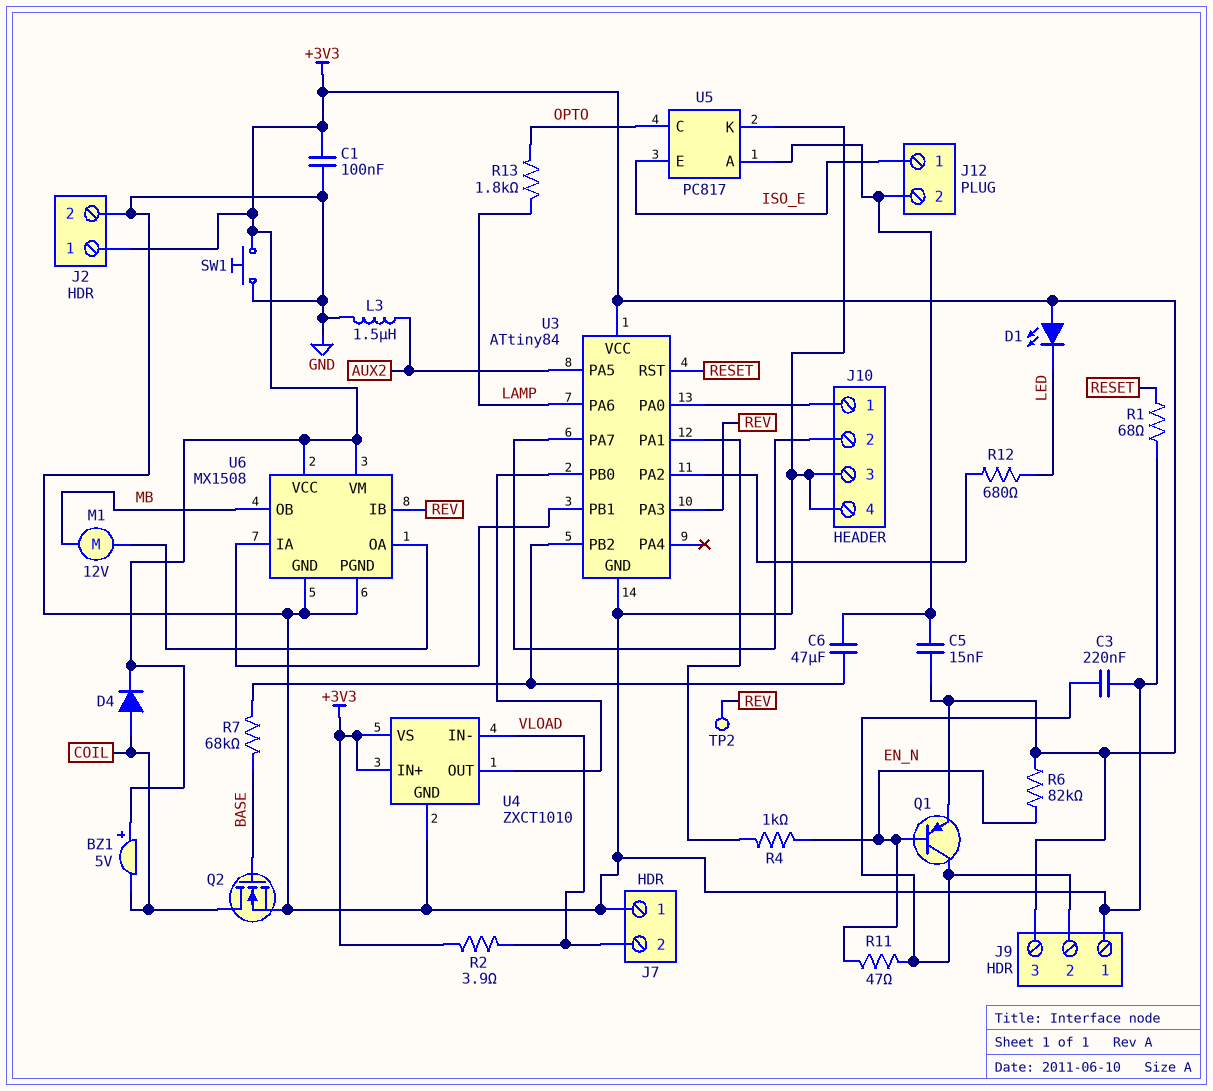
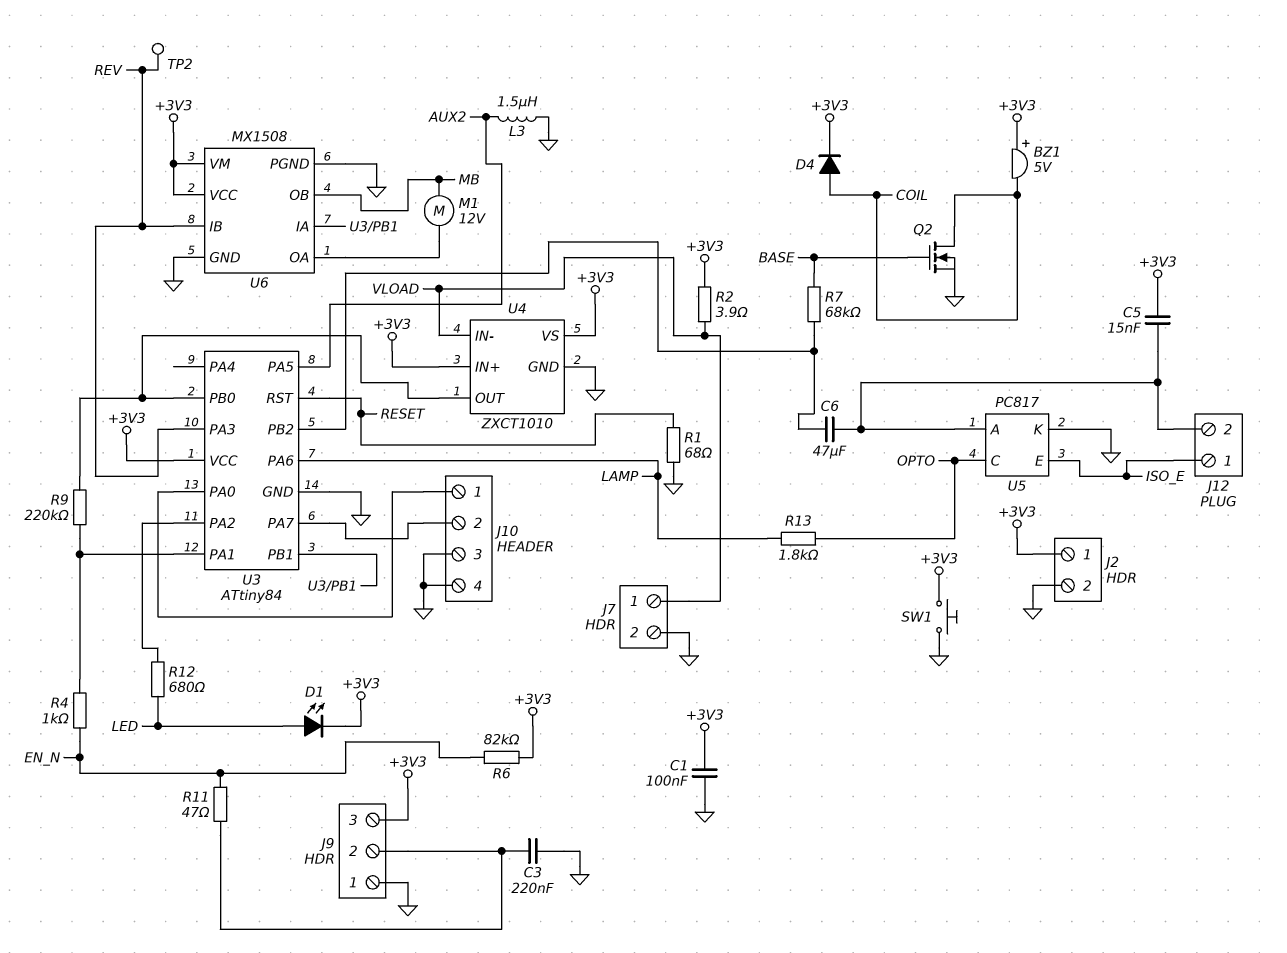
D1: LED (A +3V3, K LED) -> LED (A LED, K +3V3)
J7 pin 1: GND -> VLOAD
J7 pin 2: VLOAD -> GND
Q1: PNP (B EN_N, C J9/2, E +3V3) -> none
R9: none -> 220k (U3/PA1, U3/PB0)

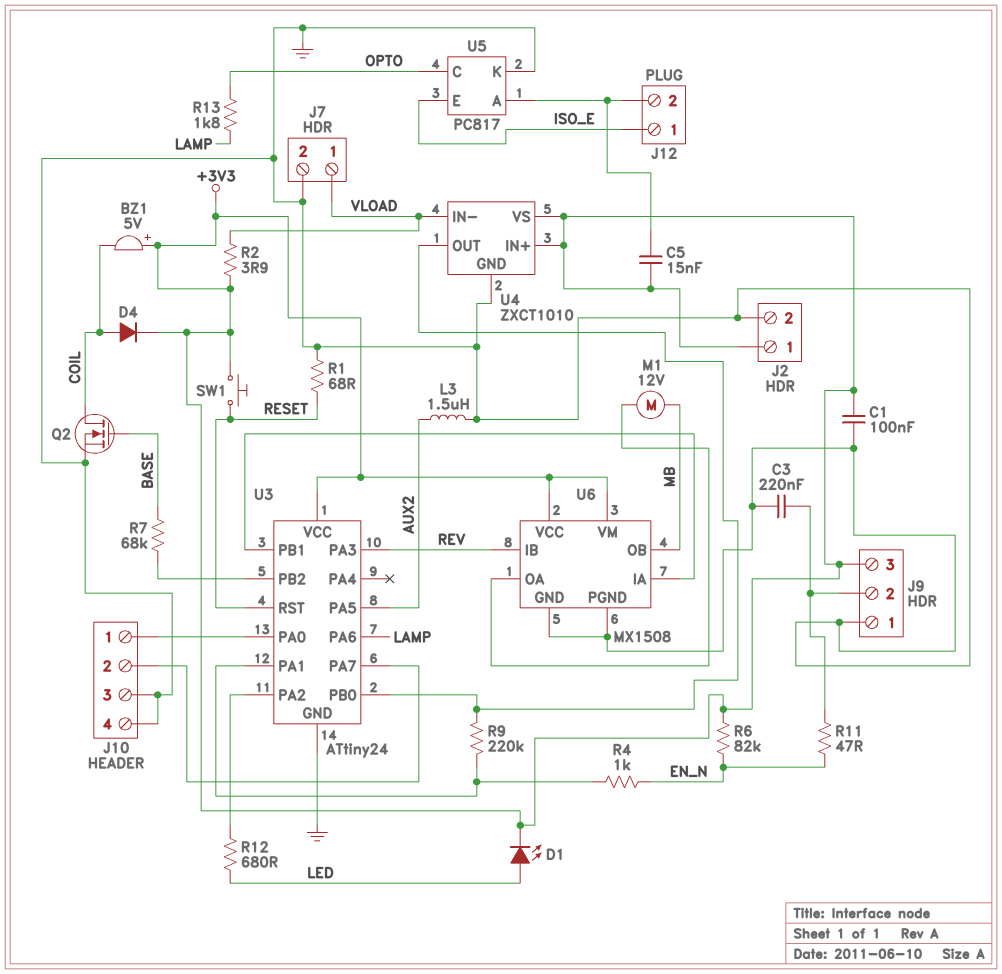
C6: 47uF (J12/2, U3/PB2) -> none
SW1: button (+3V3, GND) -> button (+3V3, RESET)
TP2: test point (REV) -> none
U3: ATtiny84 -> ATtiny24

